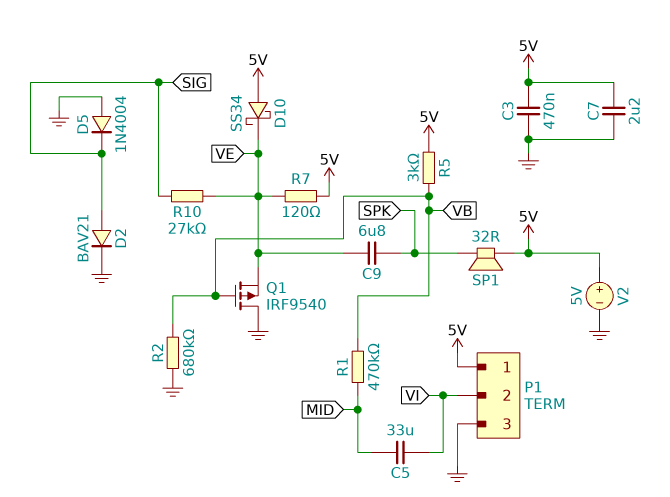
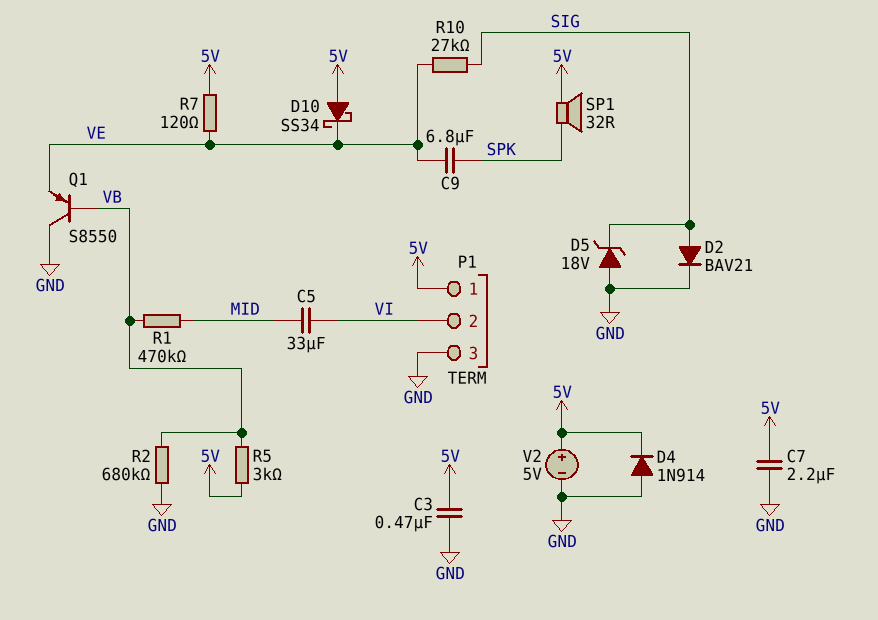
D4: none -> diode 1N914 (A GND, K 5V)
D5: diode 1N4004 (A GND, K SIG) -> zener 18V (A GND, K SIG)
Q1: PMOS IRF9540 (G VB, D GND, S VE) -> PNP S8550 (B VB, C GND, E VE)

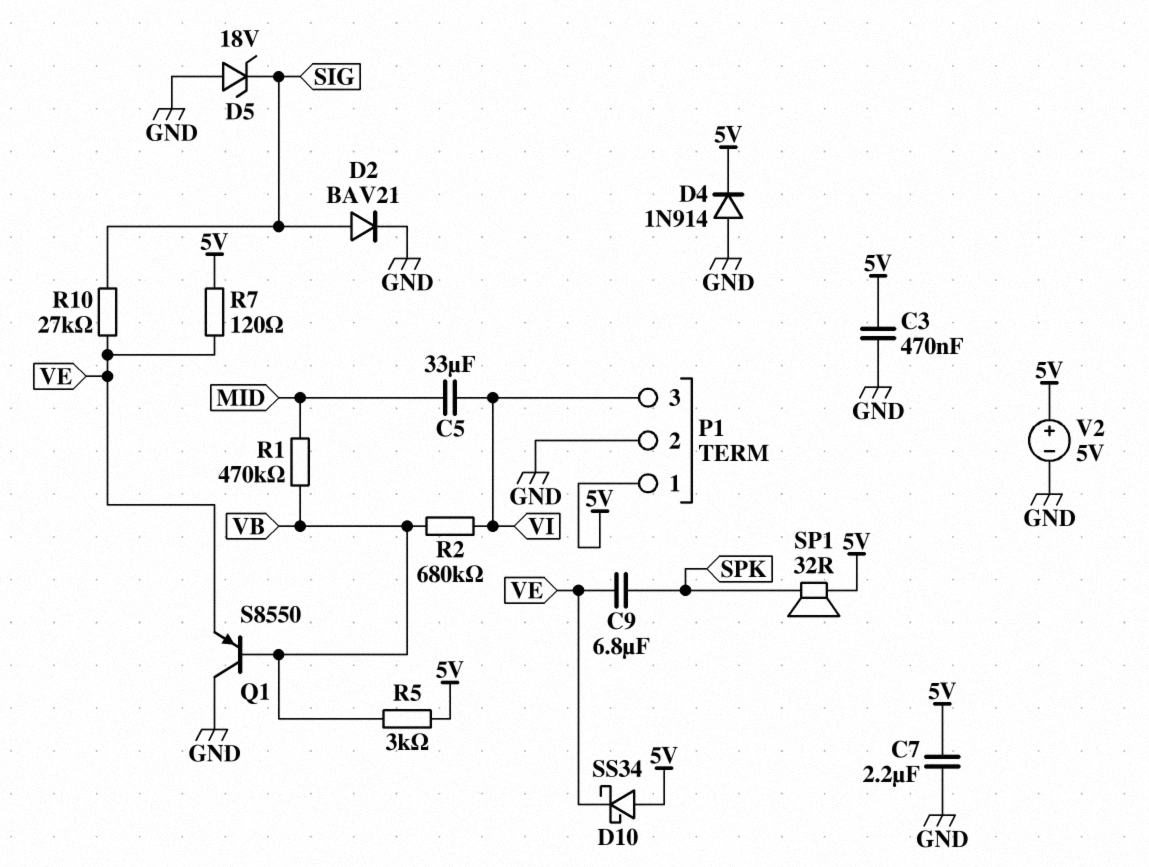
P1 pin 2: VI -> GND
P1 pin 3: GND -> VI
R2: 680k (GND, VB) -> 680k (VB, VI)

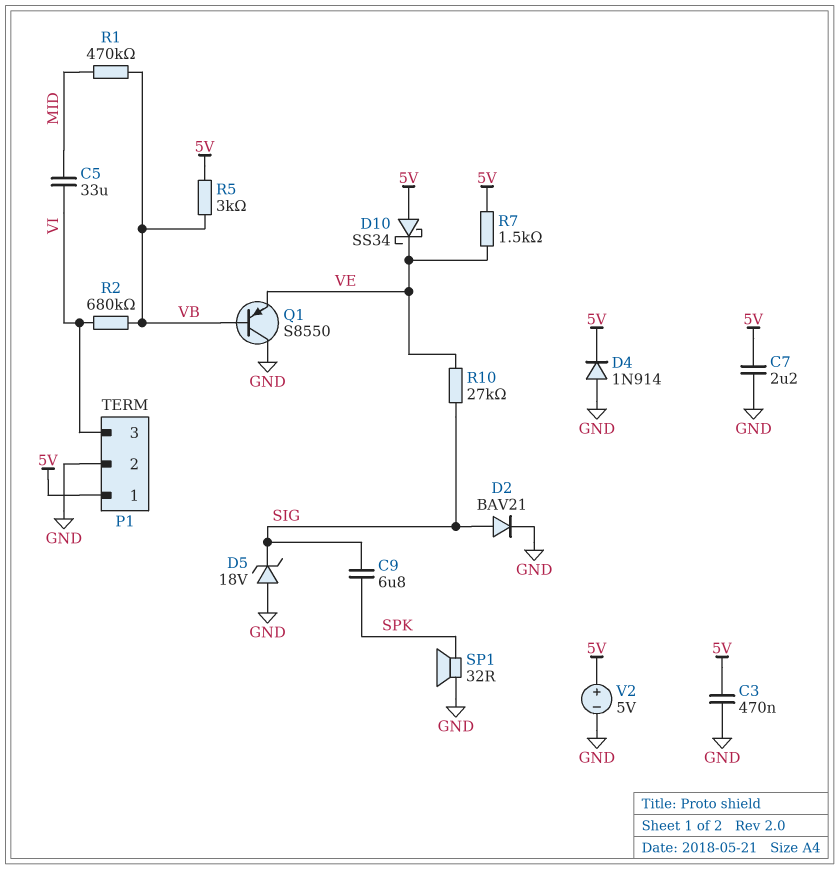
C9: 6.8uF (SPK, VE) -> 6.8uF (SIG, SPK)
R7: 120 (5V, VE) -> 1.5k (5V, VE)
SP1: speaker 32R (5V, SPK) -> speaker 32R (GND, SPK)

